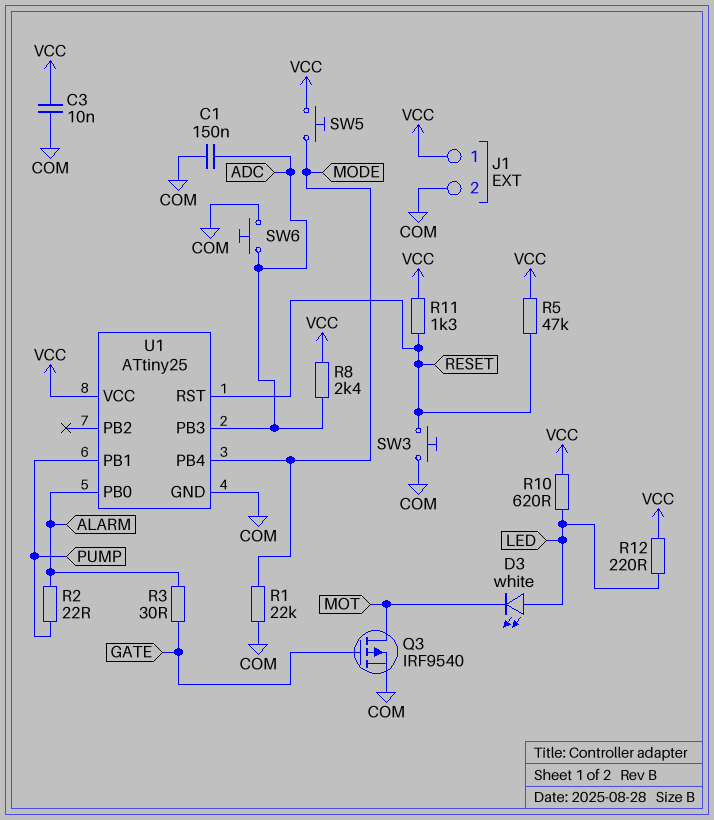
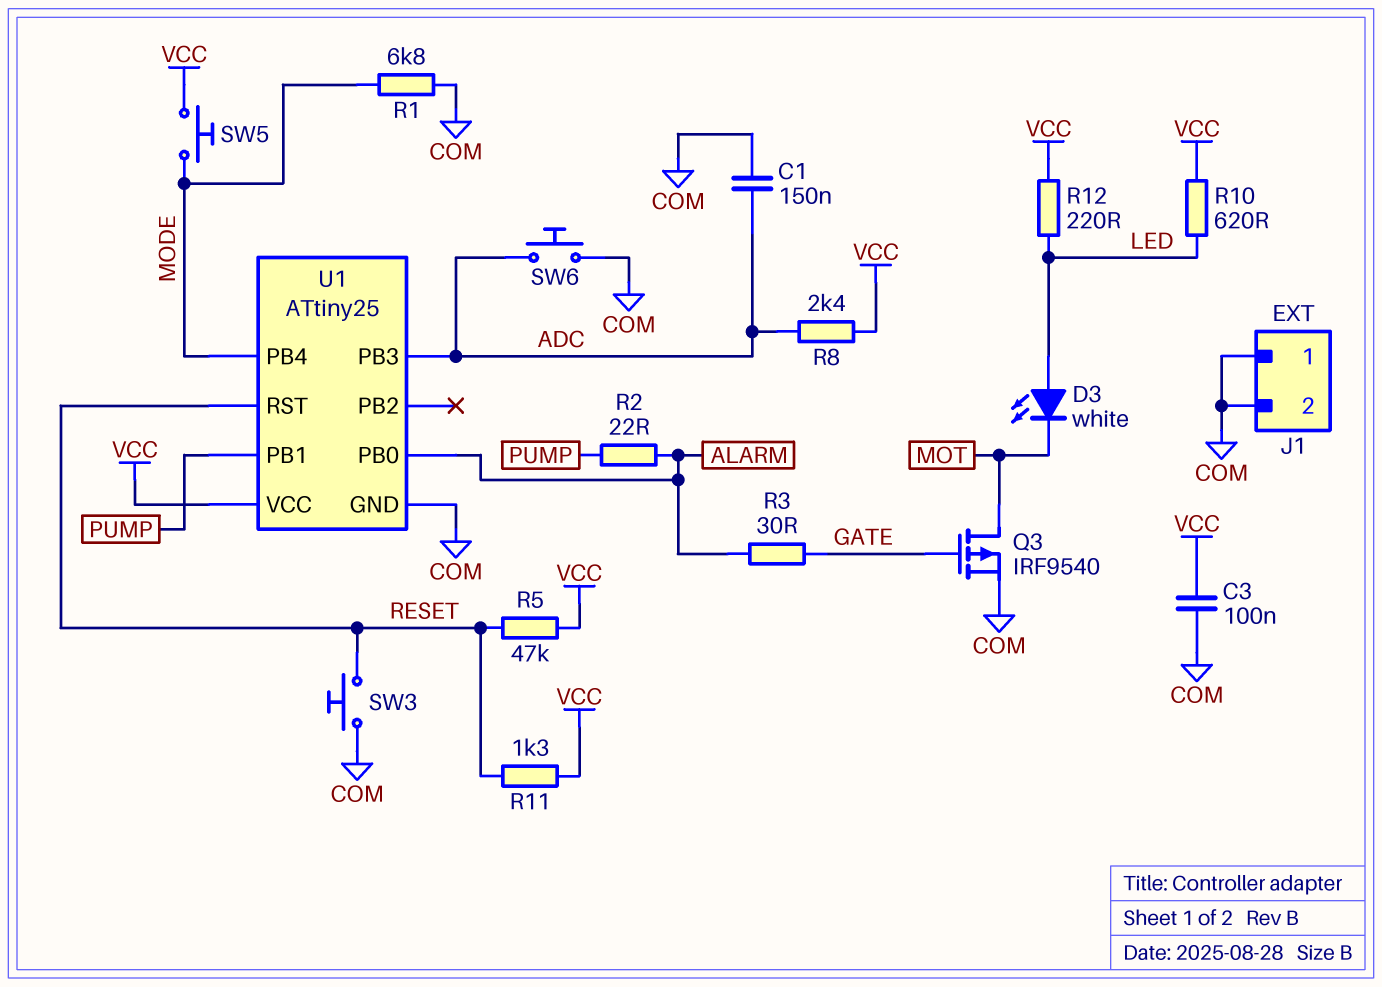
C3: 10nF (COM, VCC) -> 100nF (COM, VCC)
J1 pin 1: VCC -> COM
R1: 22k (COM, MODE) -> 6.8k (COM, MODE)

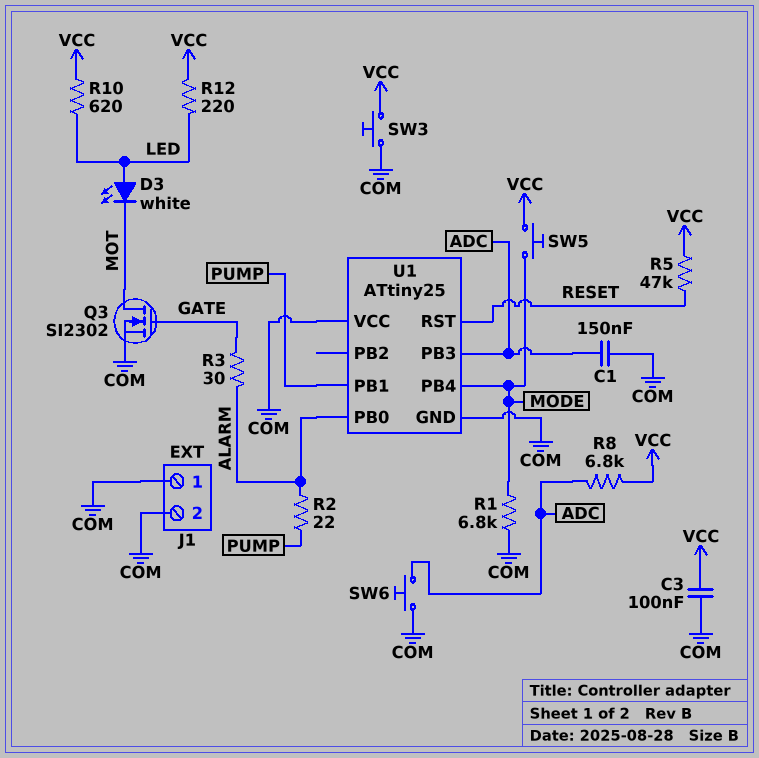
Q3: PMOS IRF9540 (G GATE, D MOT, S COM) -> NMOS SI2302 (G GATE, D MOT, S COM)
R8: 2.4k (ADC, VCC) -> 6.8k (ADC, VCC)
R11: 1.3k (RESET, VCC) -> none
SW3: button (COM, RESET) -> button (COM, VCC)
U1 pin VCC: VCC -> COM

